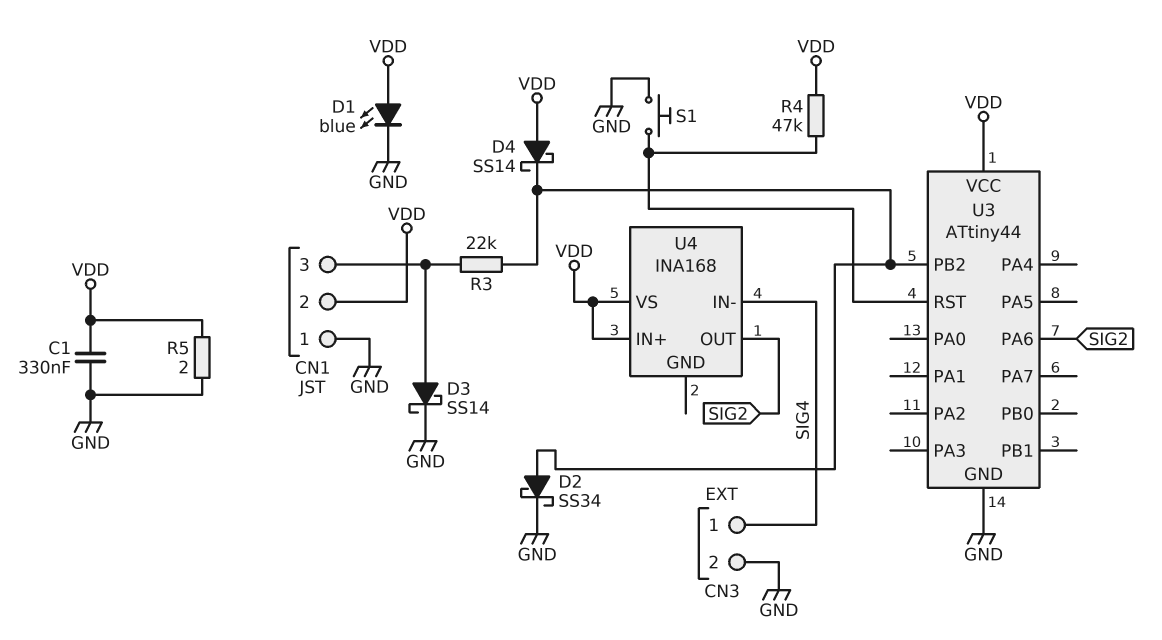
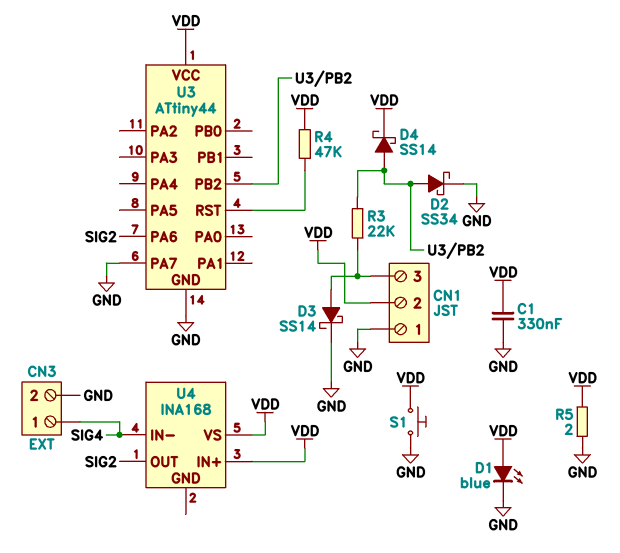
D4: schottky SS14 (A VDD, K U3/PB2) -> schottky SS14 (A U3/PB2, K VDD)
S1: button (GND, U3/RST) -> button (GND, VDD)
U3 pin PA7: none -> GND

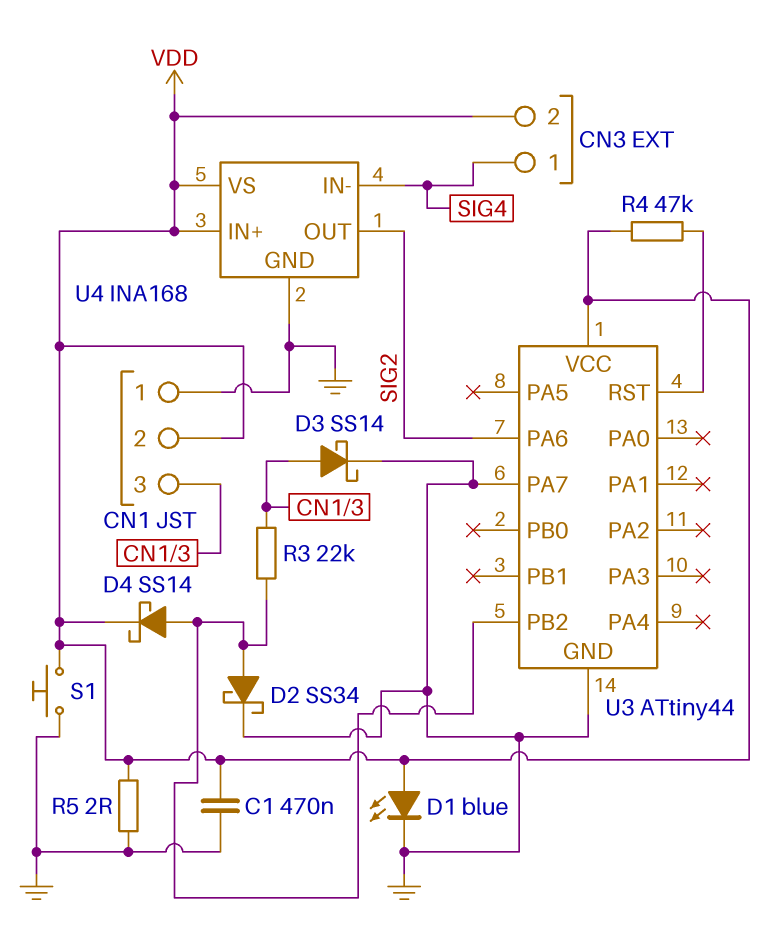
C1: 330nF (GND, VDD) -> 470nF (GND, VDD)
CN3 pin 2: GND -> VDD
U4 pin GND: none -> GND

